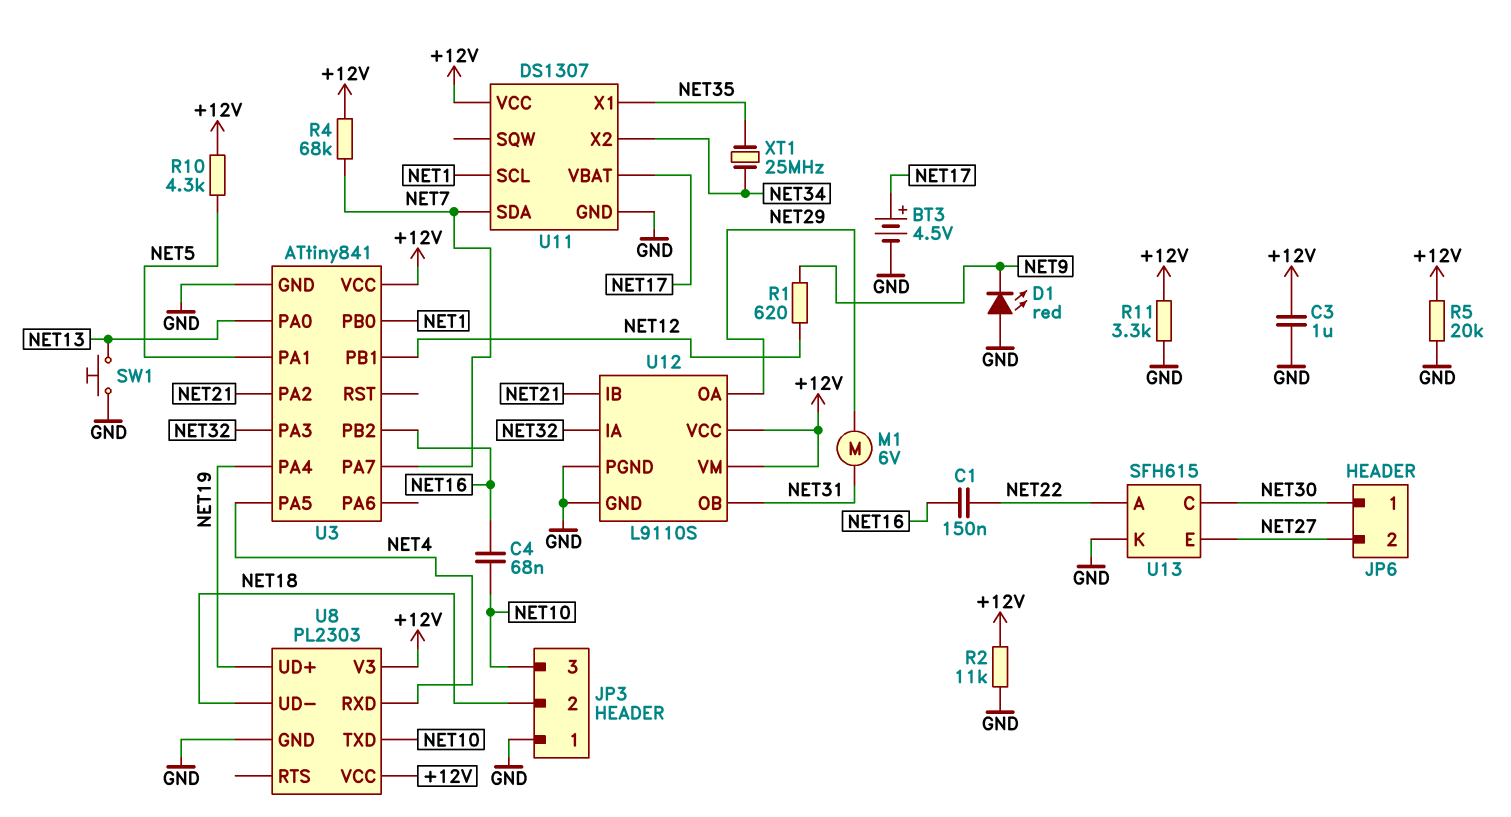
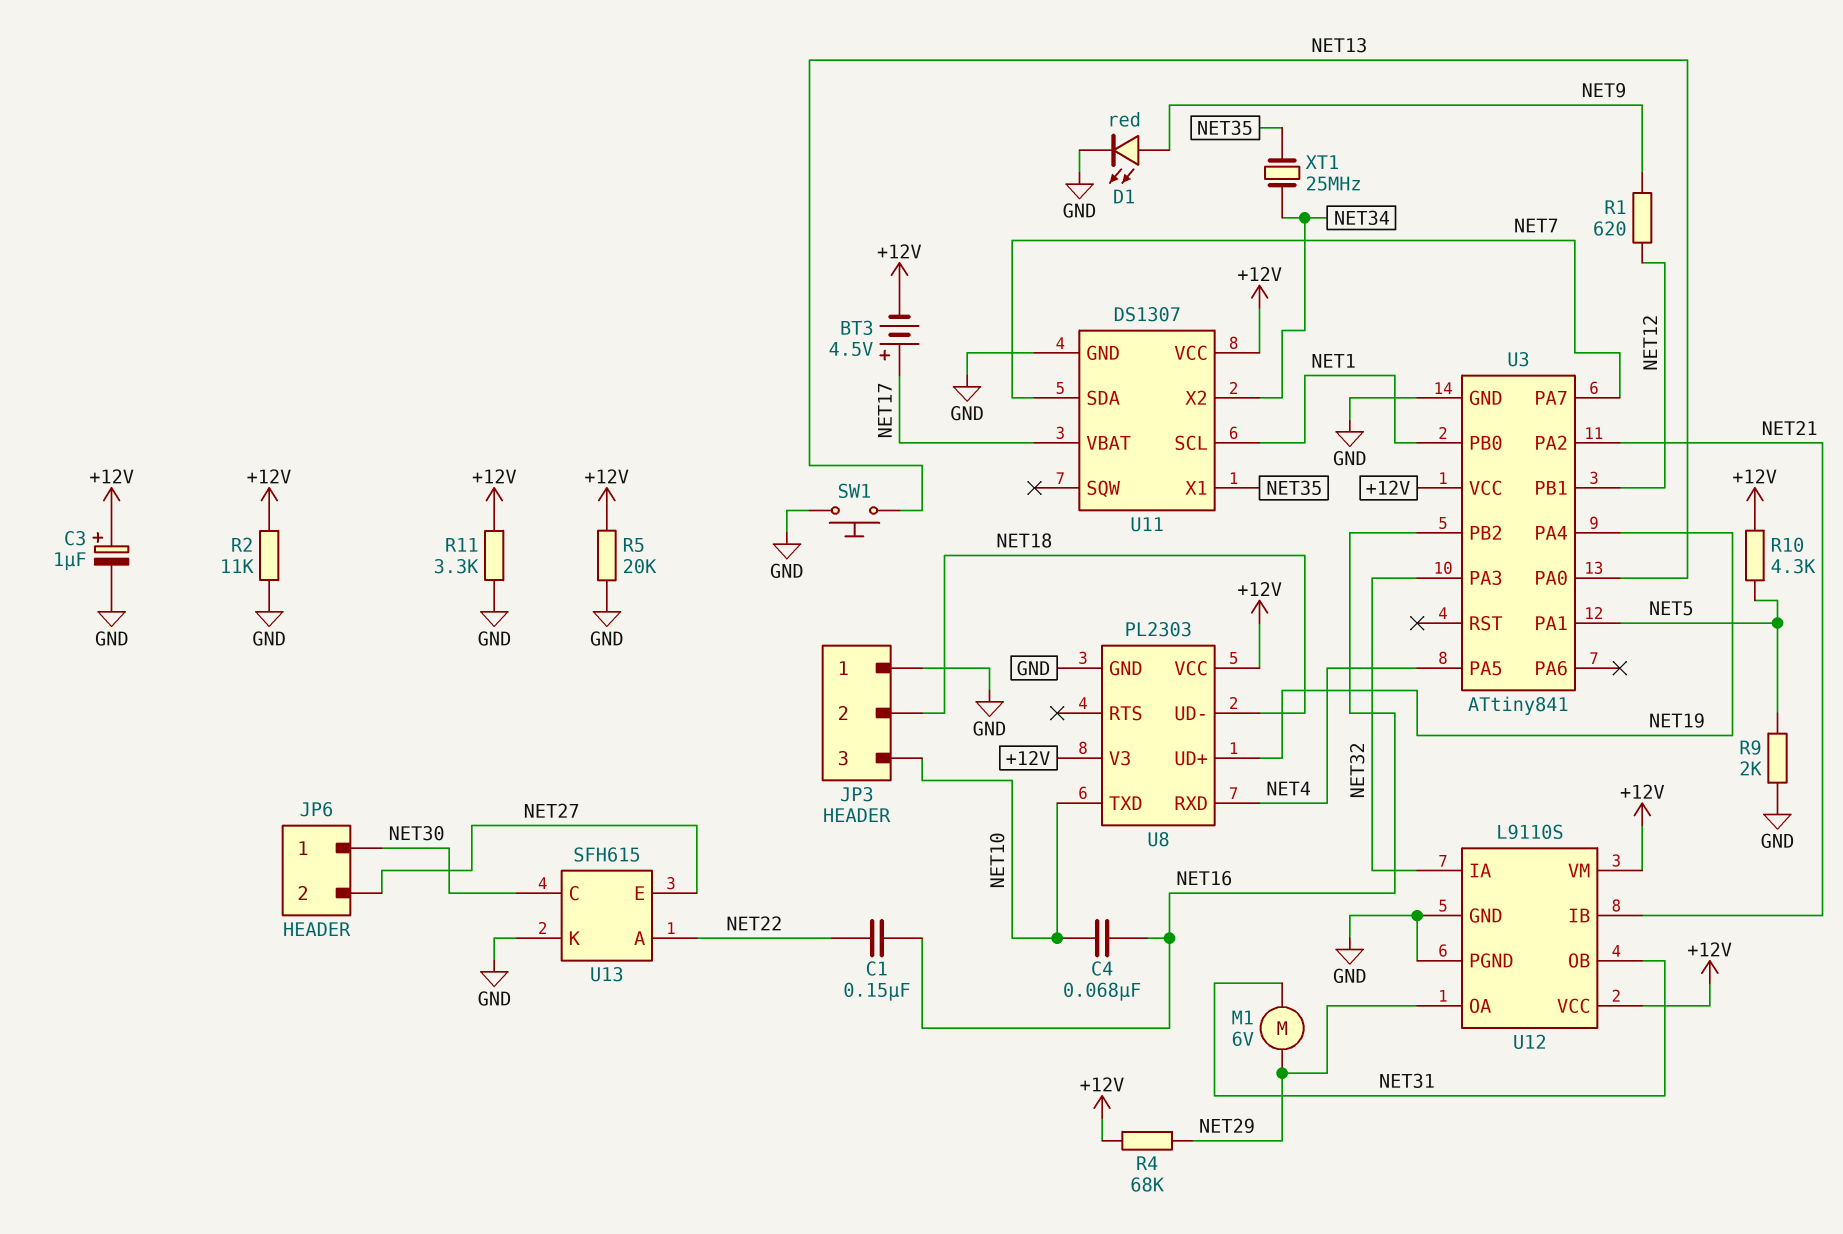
BT3: 4.5V (plus NET17, minus GND) -> 4.5V (plus NET17, minus +12V)
C3: 1uF (+12V, GND) -> 1uF (plus +12V, minus GND)
D1: LED red (A GND, K NET9) -> LED red (A NET9, K GND)
R4: 68k (+12V, NET7) -> 68k (+12V, NET29)
R9: none -> 2k (GND, NET5)

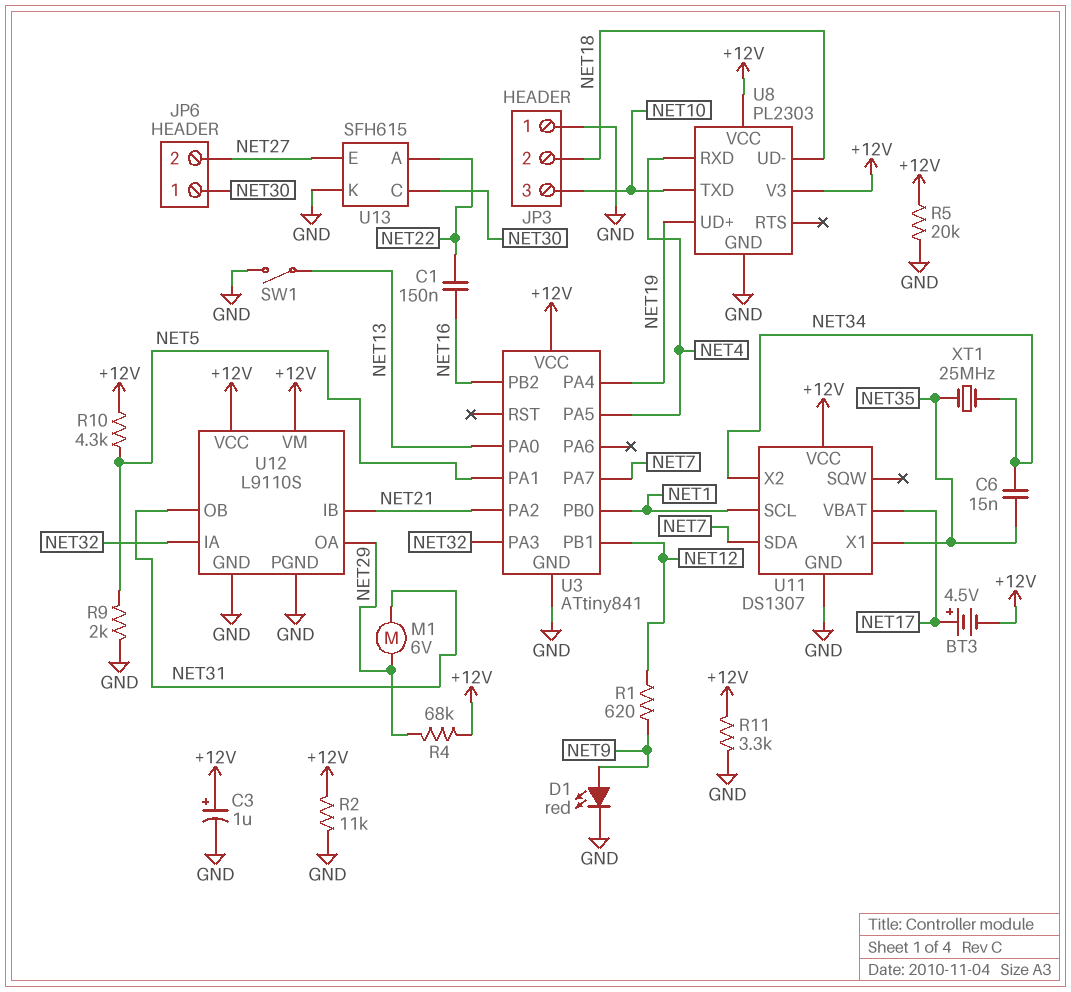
C4: 68nF (NET10, NET16) -> none
C6: none -> 15nF (NET34, NET35)
SW1: button (GND, NET13) -> switch (GND, NET13)

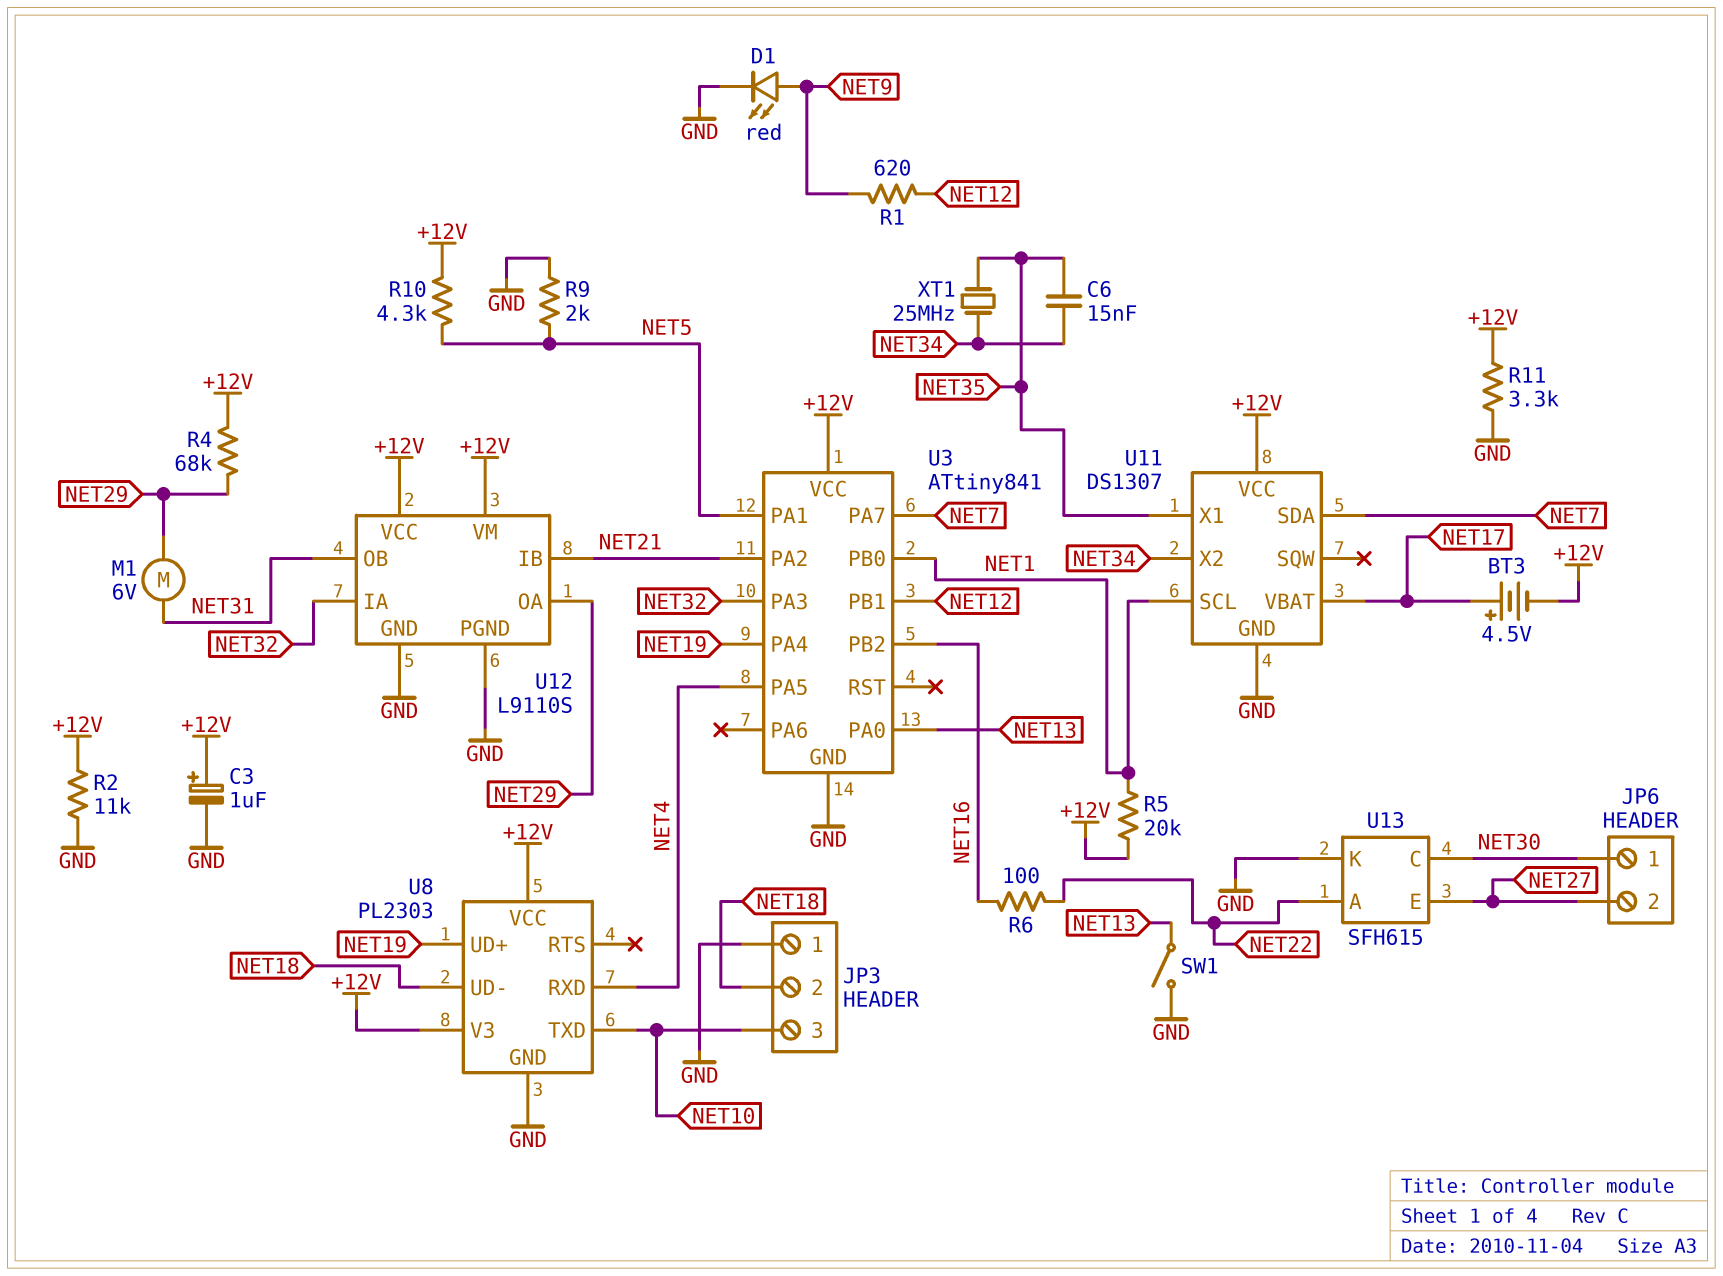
C1: 150nF (NET16, NET22) -> none
R5: 20k (+12V, GND) -> 20k (+12V, NET1)
R6: none -> 100 (NET16, NET22)

